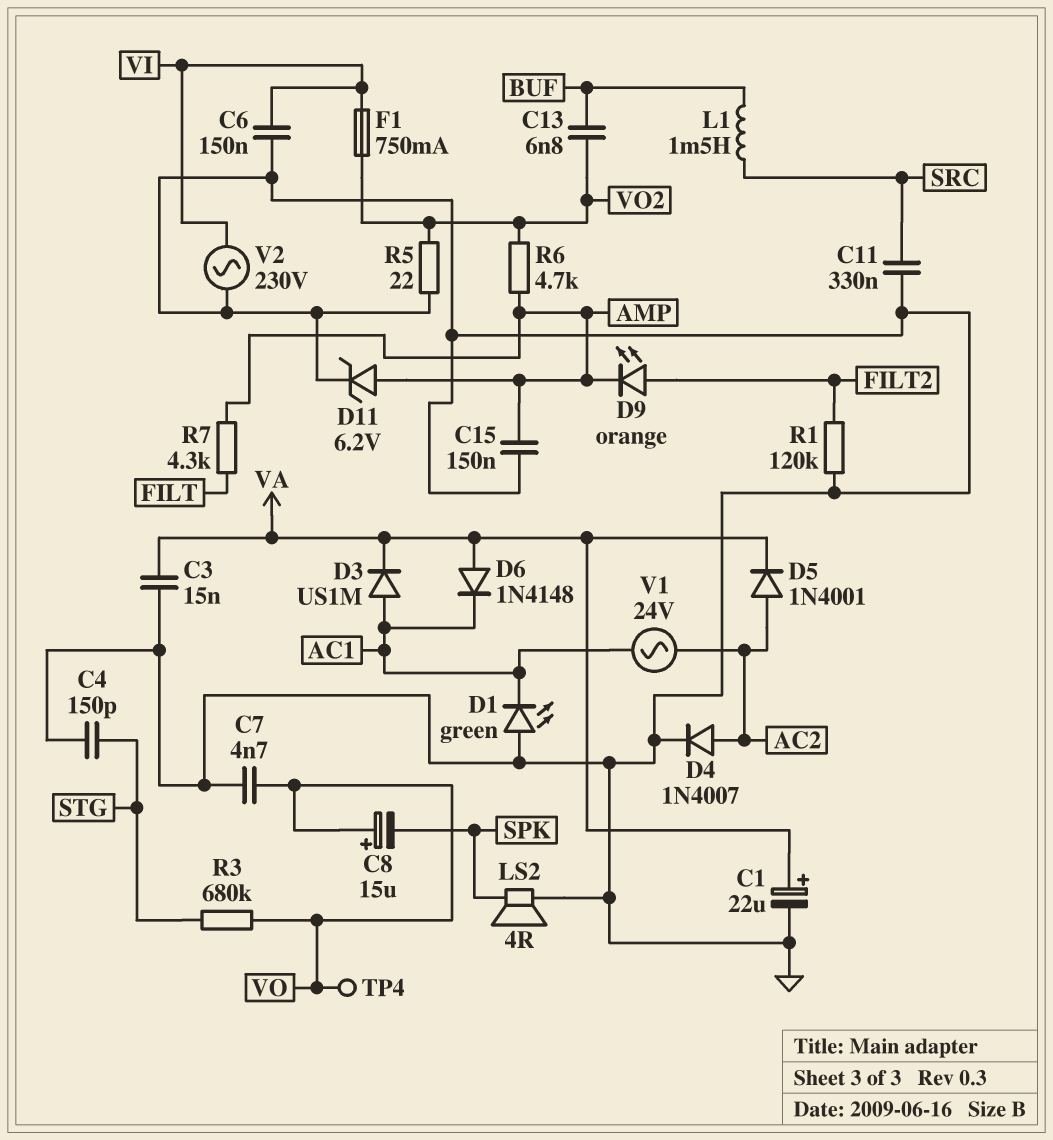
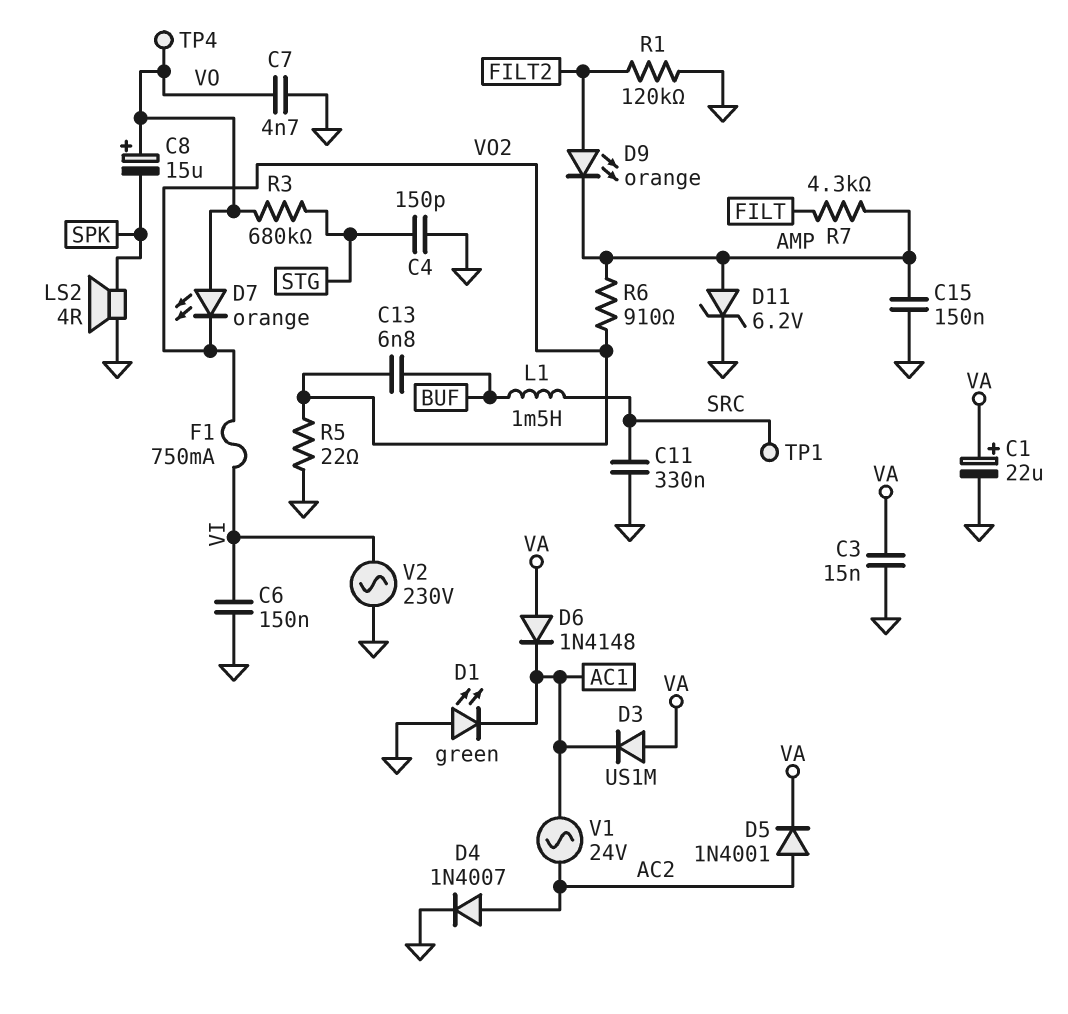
D3: diode US1M (A AC1, K VA) -> diode US1M (A VA, K AC1)
D7: none -> LED orange (A VO, K VO2)
R6: 4.7k (AMP, VO2) -> 910 (AMP, VO2)
TP1: none -> test point (SRC)

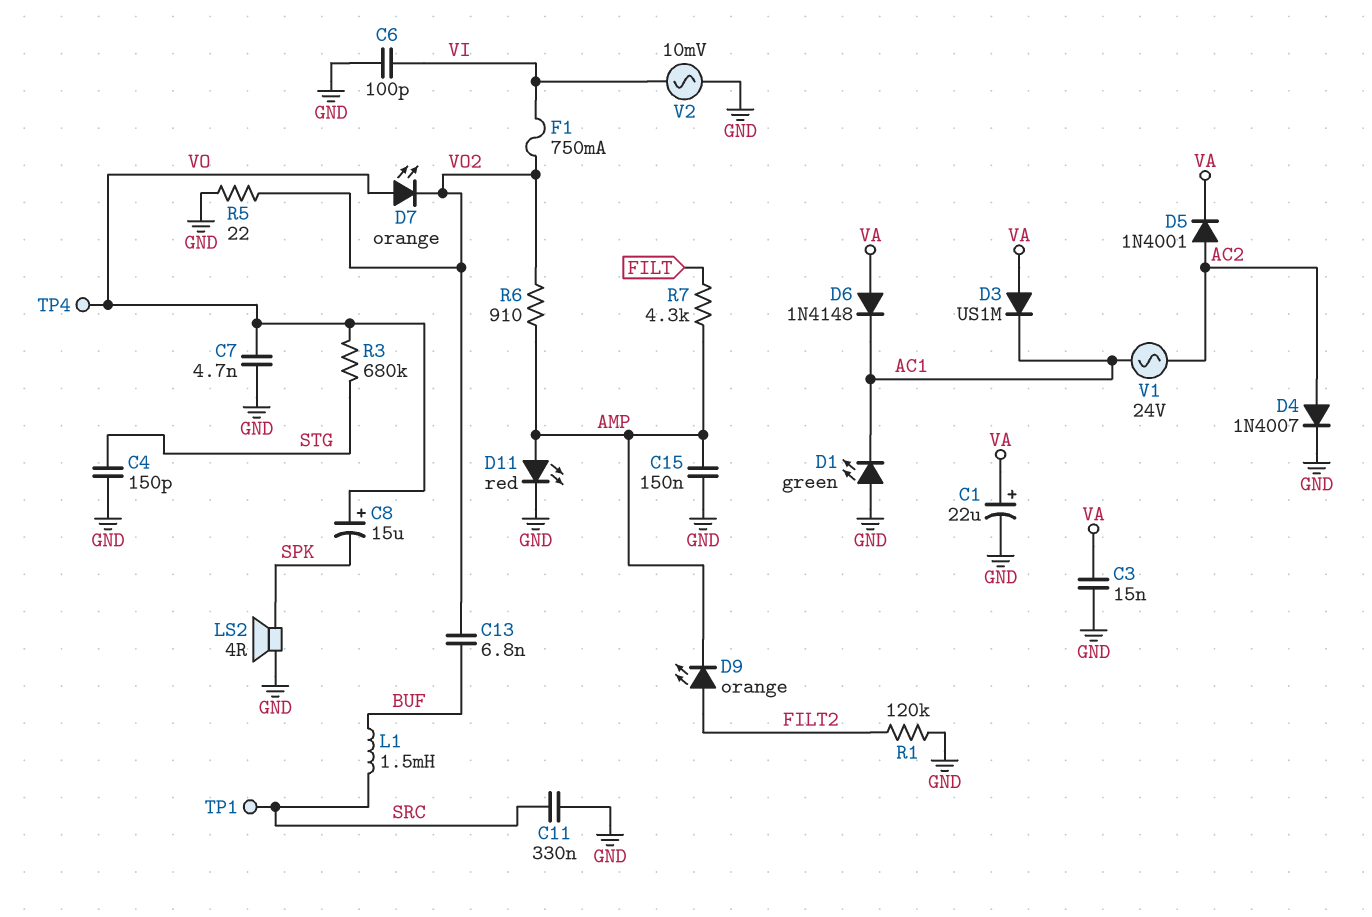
C6: 150nF (GND, VI) -> 100pF (GND, VI)
D11: zener 6.2V (A AMP, K GND) -> LED red (A AMP, K GND)
V2: AC 230V (GND, VI) -> AC 10mV (GND, VI)

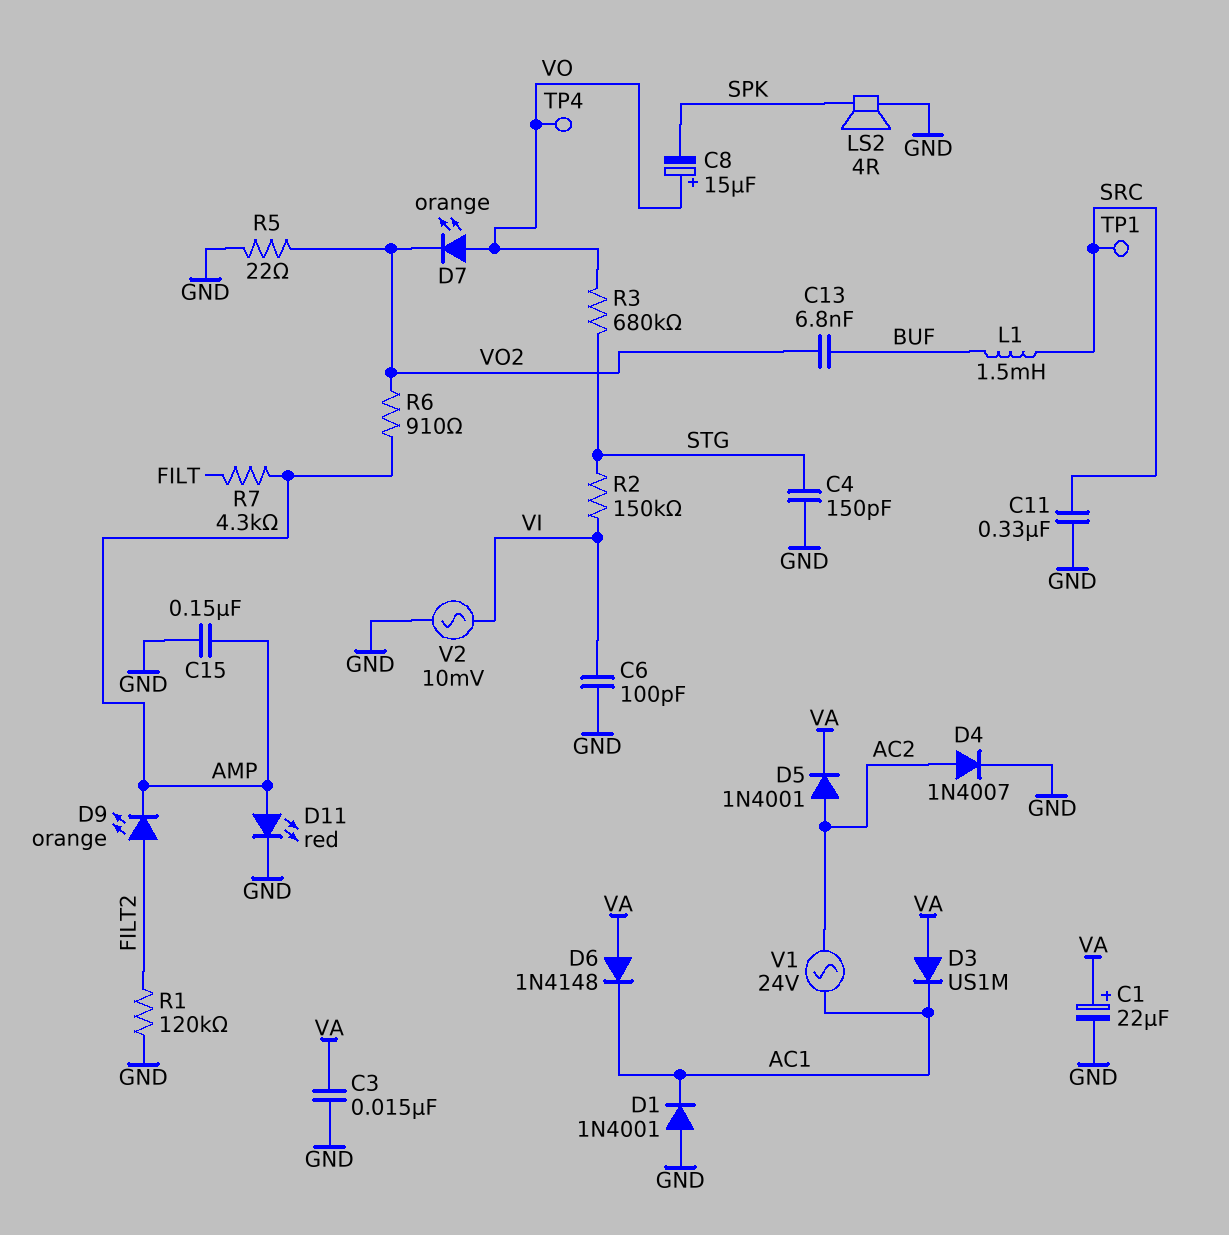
C7: 4.7nF (GND, VO) -> none
D1: LED green (A GND, K AC1) -> diode 1N4001 (A GND, K AC1)
F1: 750mA (VI, VO2) -> none
R2: none -> 150k (STG, VI)

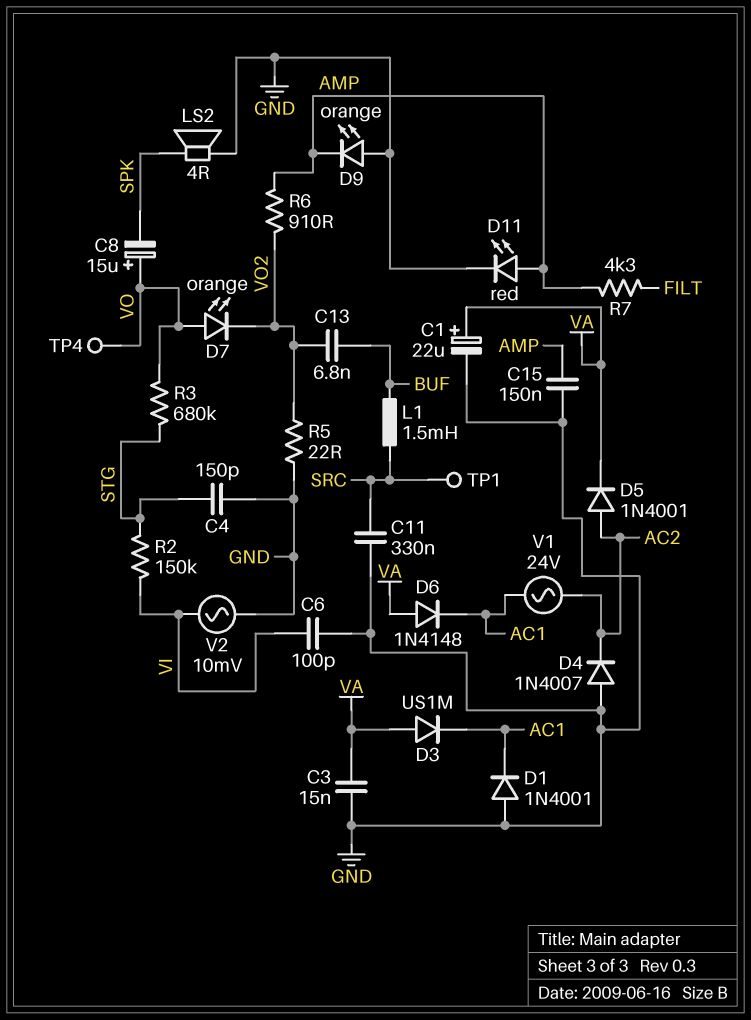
D4: diode 1N4007 (A AC2, K GND) -> diode 1N4007 (A GND, K AC2)
D9: LED orange (A FILT2, K AMP) -> LED orange (A GND, K AMP)
R1: 120k (FILT2, GND) -> none

